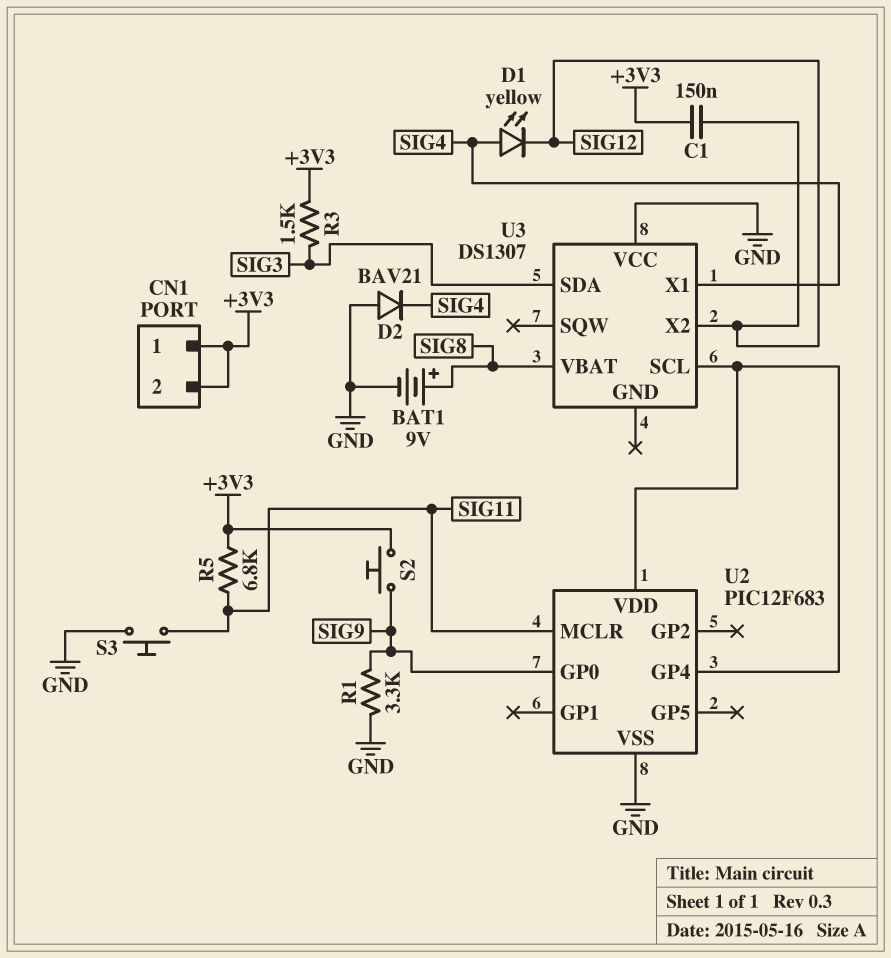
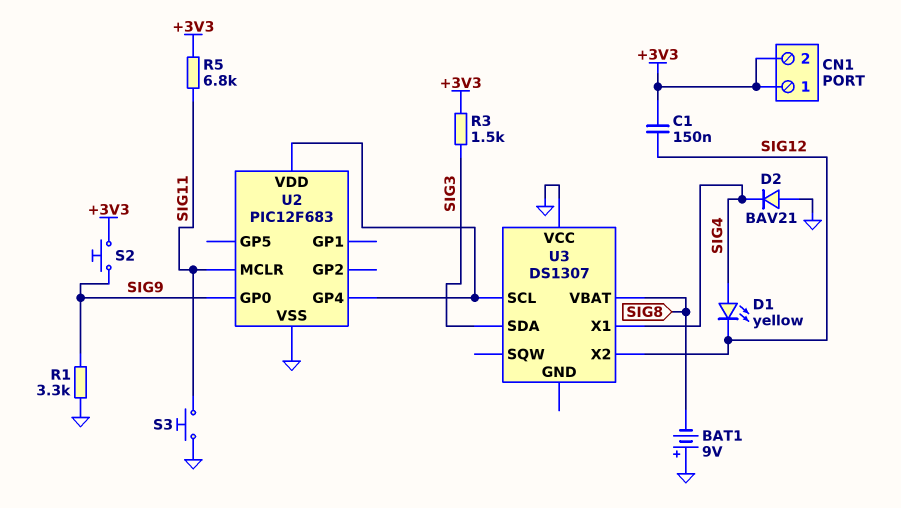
BAT1: 9V (plus SIG8, minus GND) -> 9V (plus GND, minus SIG8)

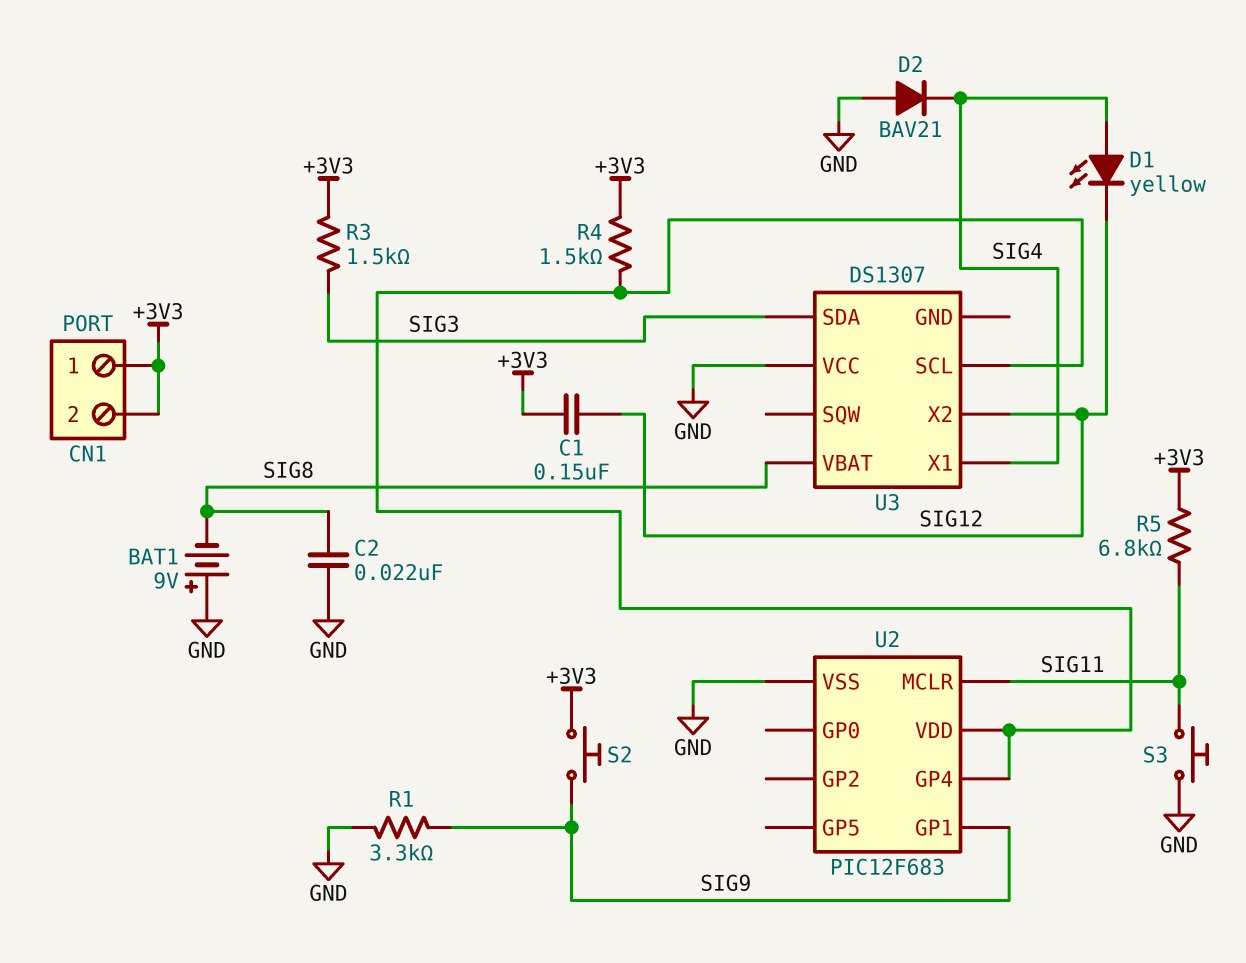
C2: none -> 22nF (GND, SIG8)
R4: none -> 1.5k (+3V3, U2/GP4)
U2 pin GP0: SIG9 -> none
U2 pin GP1: none -> SIG9

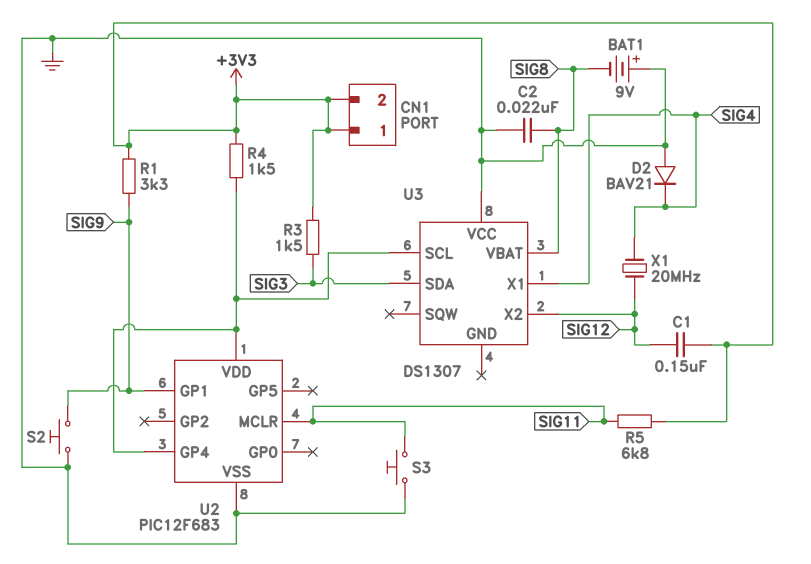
D1: LED yellow (A SIG4, K SIG12) -> none
R1: 3.3k (GND, SIG9) -> 3.3k (+3V3, SIG9)
S2: button (+3V3, SIG9) -> button (GND, SIG9)
X1: none -> 20MHz (SIG4, SIG12)

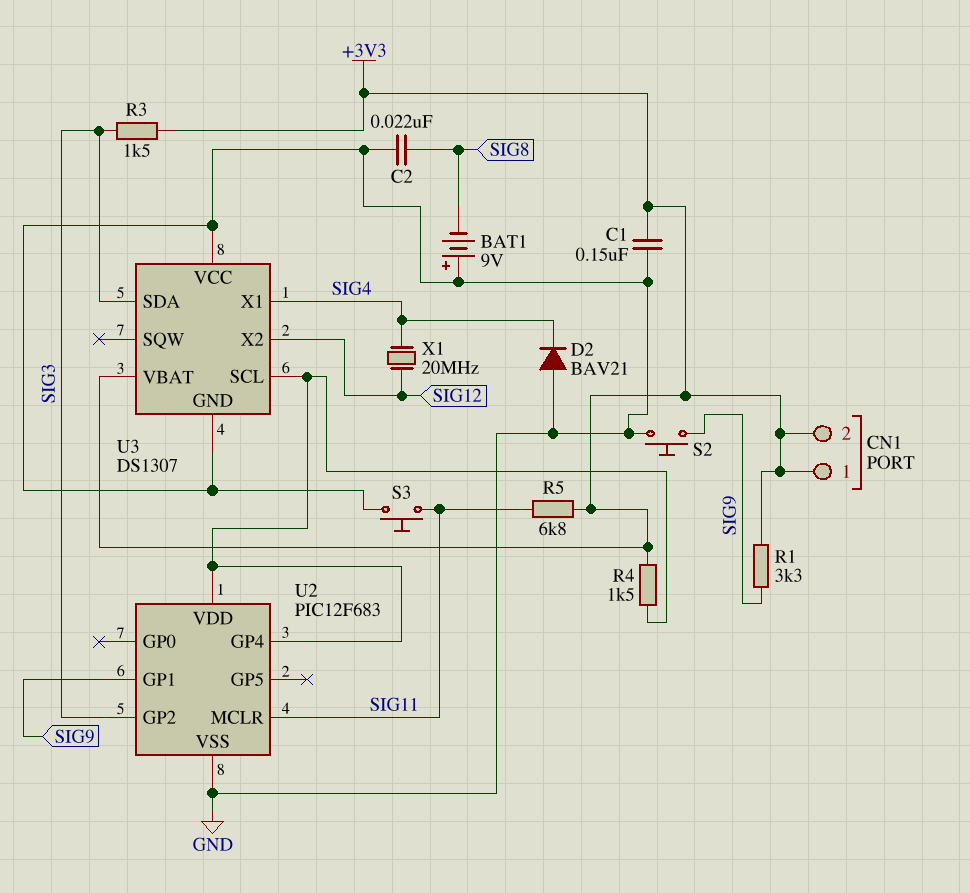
C1: 150nF (+3V3, SIG12) -> 150nF (+3V3, GND)
U2 pin GP2: none -> SIG3
U3 pin GND: none -> GND
U3 pin VBAT: SIG8 -> +3V3

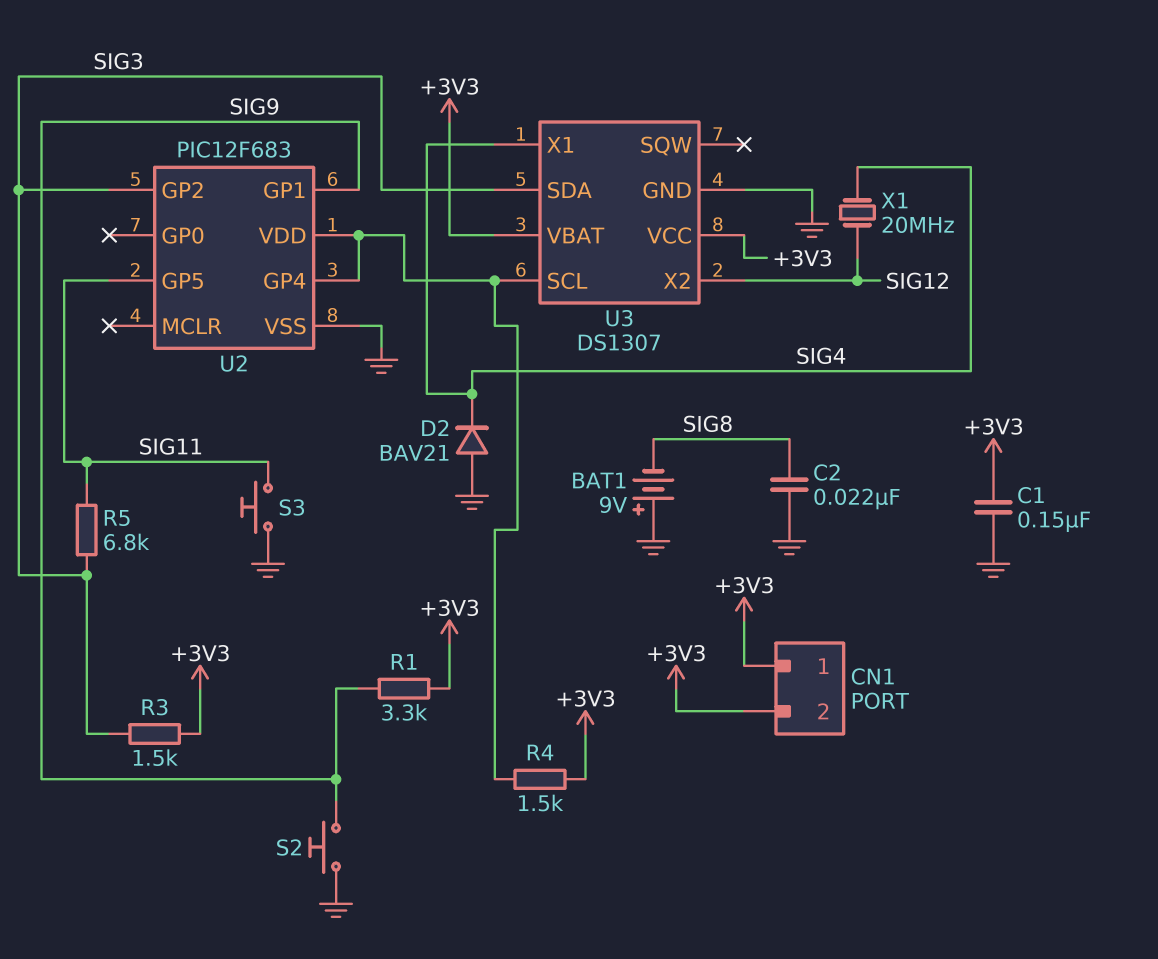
R5: 6.8k (+3V3, SIG11) -> 6.8k (SIG3, SIG11)
U2 pin GP5: none -> SIG11
U2 pin MCLR: SIG11 -> none
U3 pin VCC: GND -> +3V3

